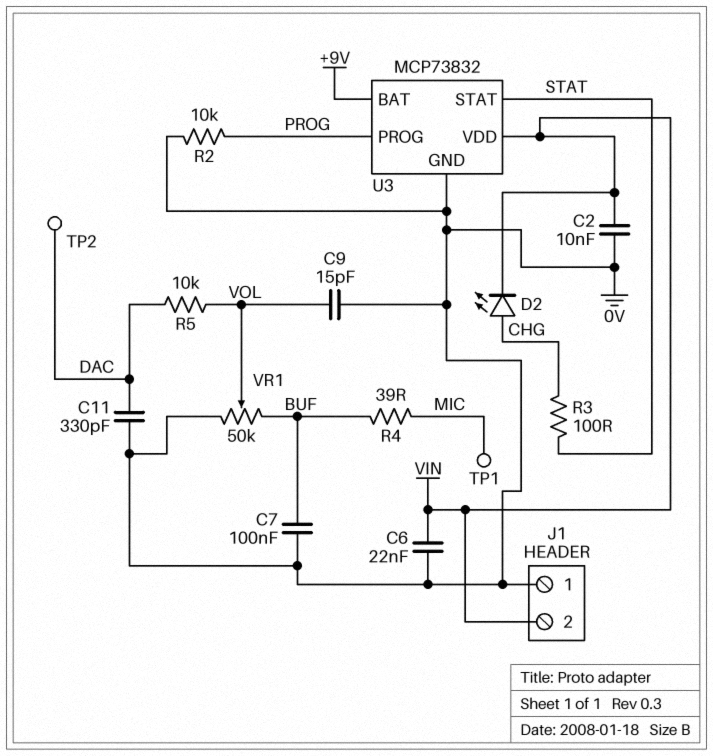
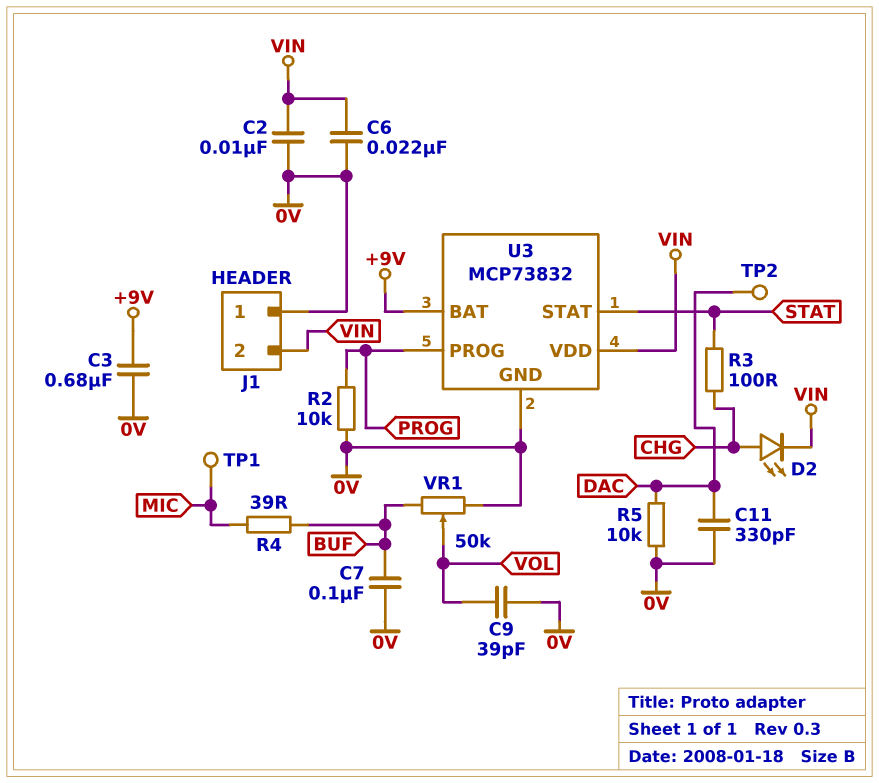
C3: none -> 680nF (+9V, 0V)
C9: 15pF (0V, VOL) -> 39pF (0V, VOL)
R5: 10k (DAC, VOL) -> 10k (0V, DAC)

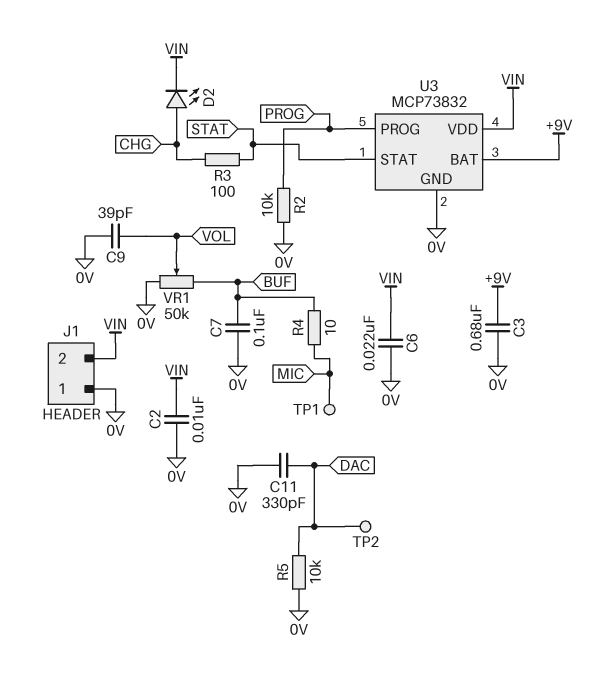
R4: 39 (BUF, MIC) -> 10 (BUF, MIC)

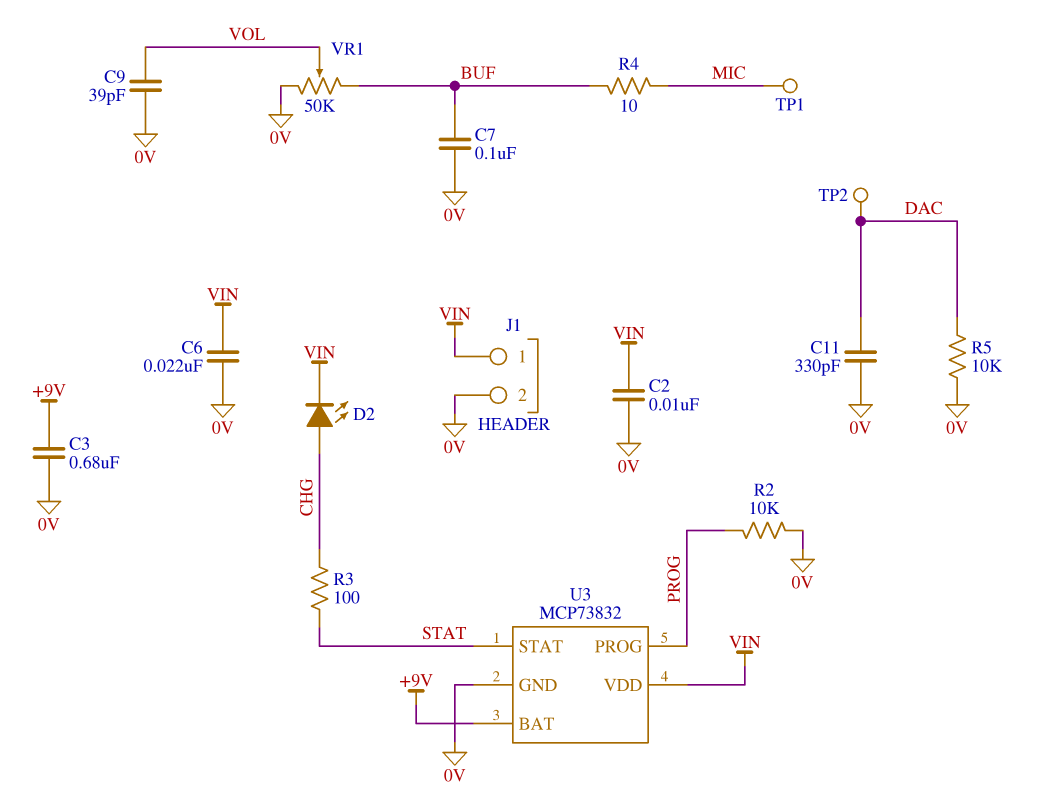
J1 pin 1: 0V -> VIN
J1 pin 2: VIN -> 0V

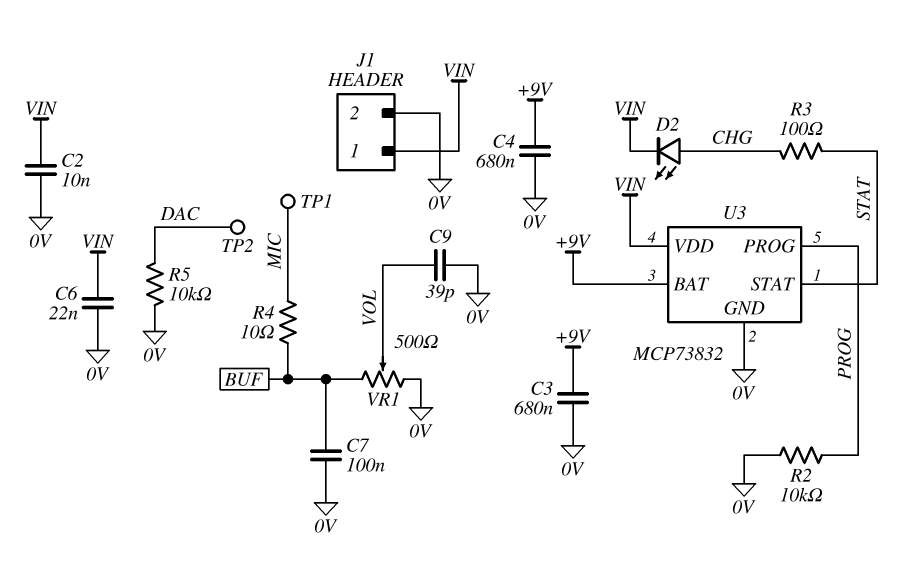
C4: none -> 680nF (+9V, 0V)
C11: 330pF (0V, DAC) -> none
VR1: 50k (0V, BUF, wiper VOL) -> 500 (0V, BUF, wiper VOL)

